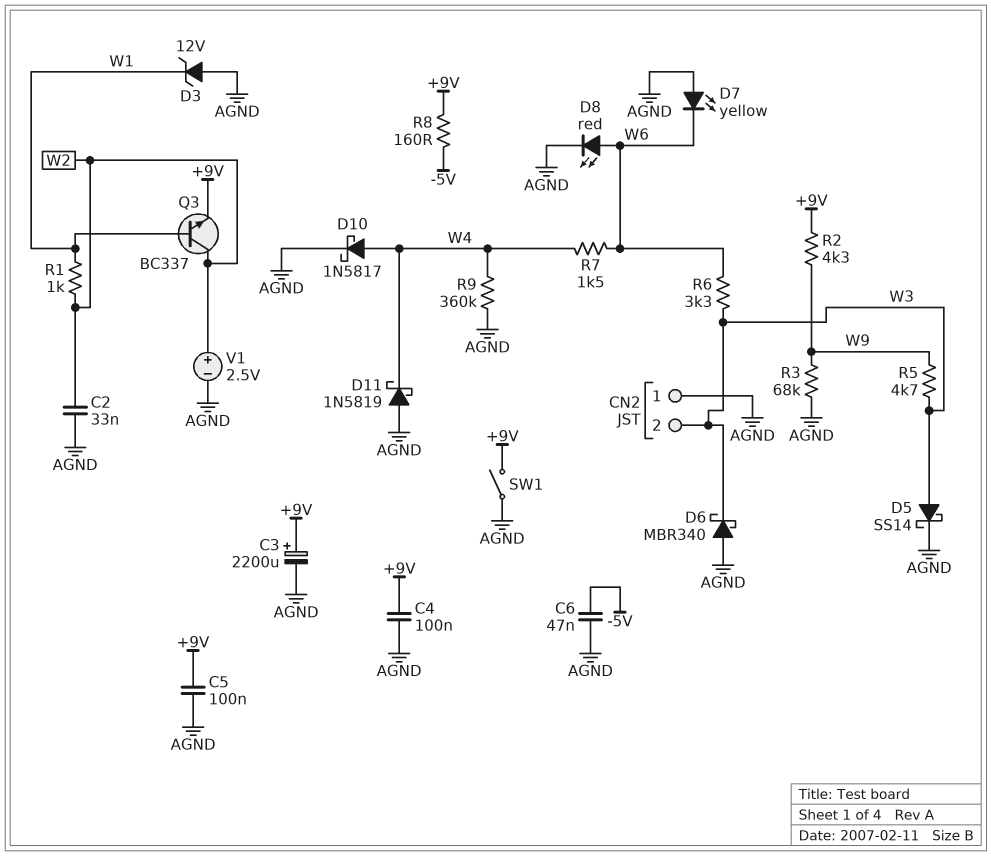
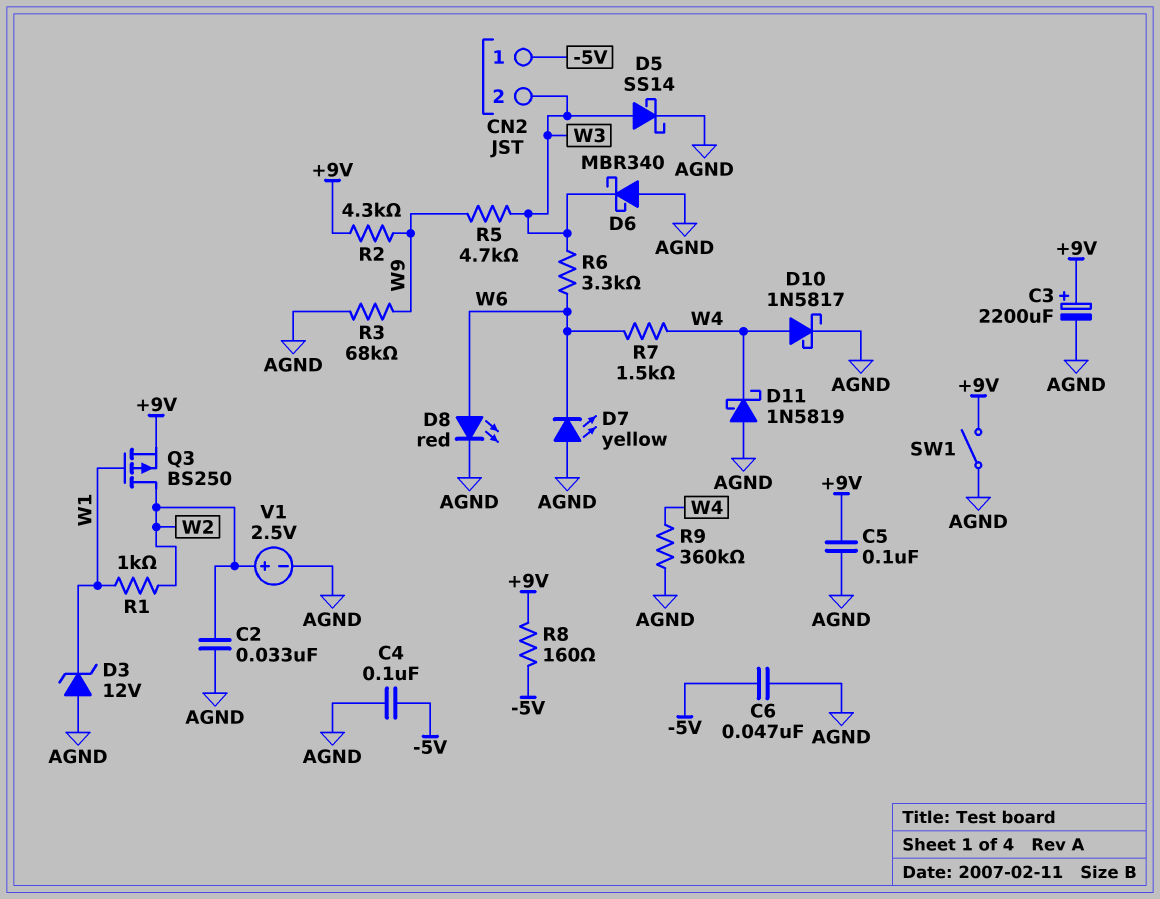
C4: 100nF (+9V, AGND) -> 100nF (-5V, AGND)
CN2 pin 1: AGND -> -5V
Q3: NPN BC337 (B W1, C W2, E +9V) -> PMOS BS250 (G W1, D W2, S +9V)

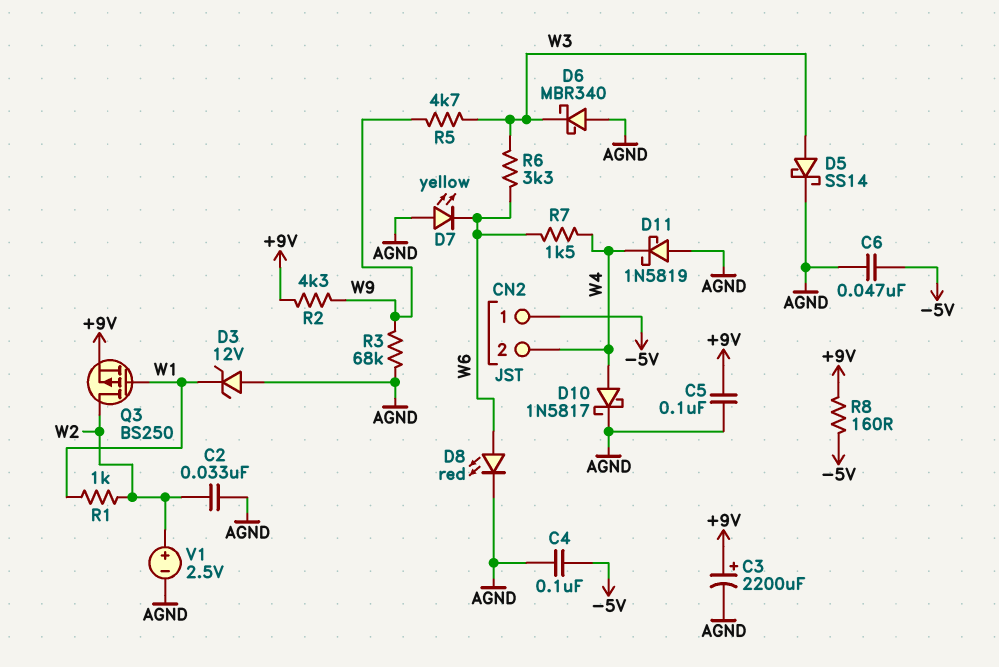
CN2 pin 2: W3 -> W4
R9: 360k (AGND, W4) -> none
SW1: switch (+9V, AGND) -> none

